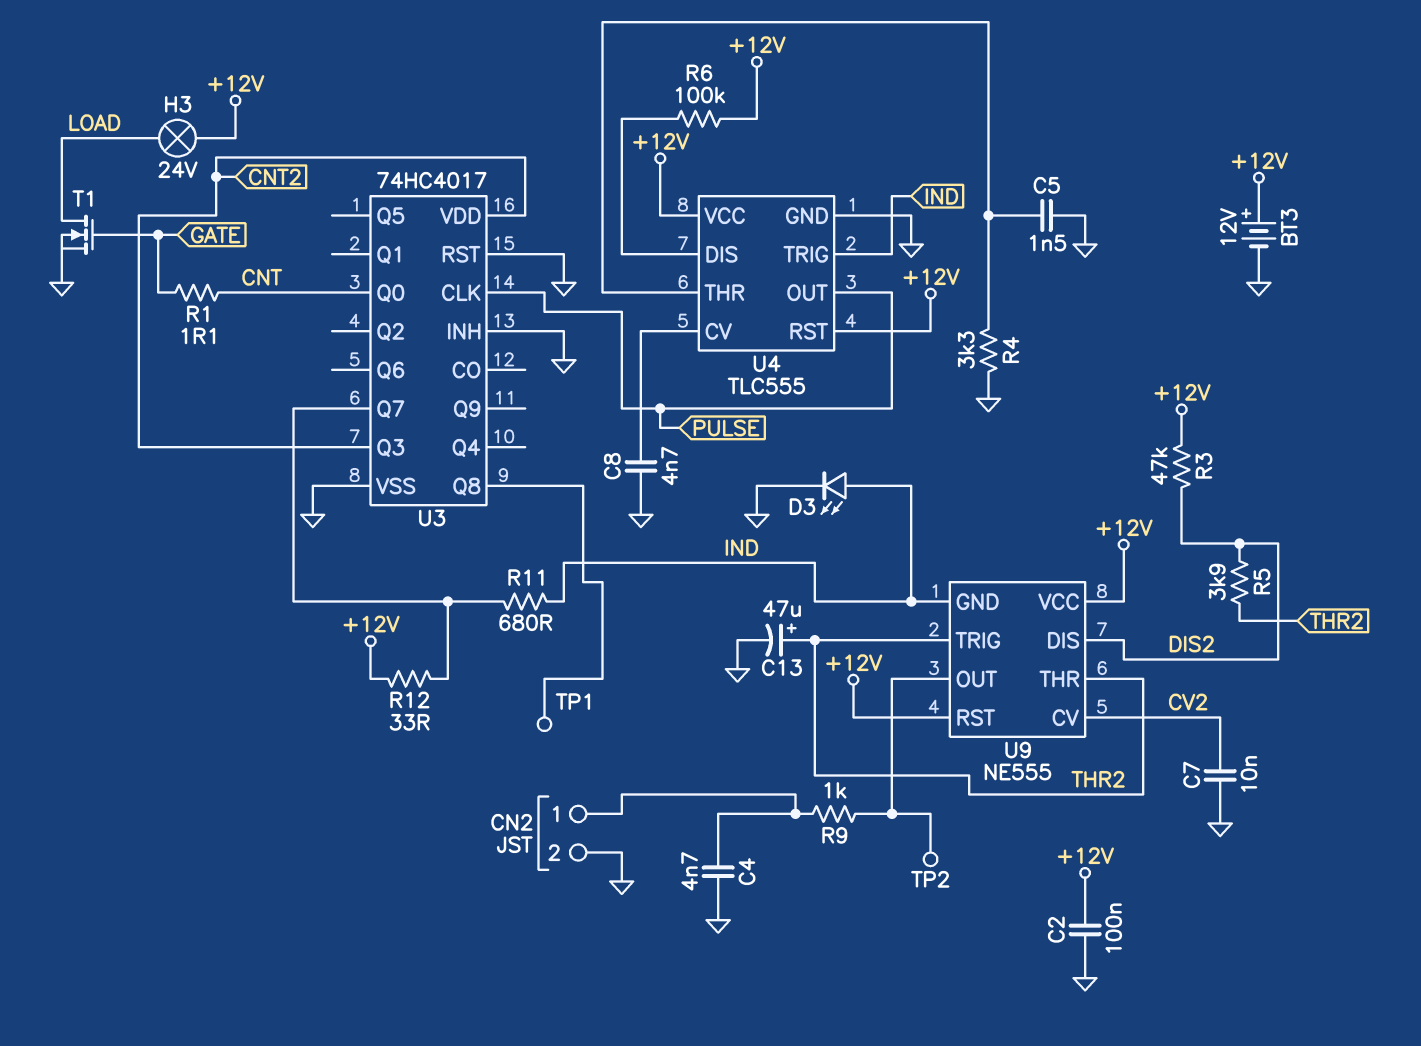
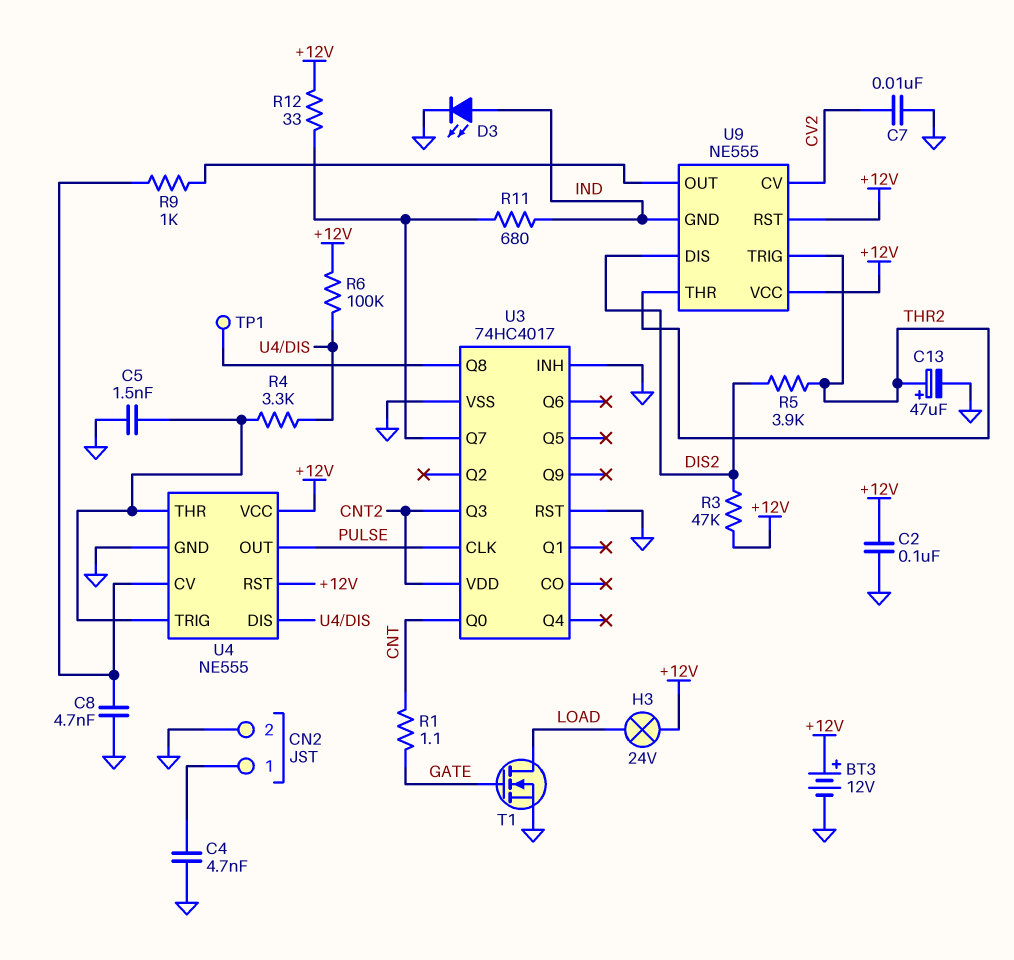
R4: 3.3k (GND, U4/THR) -> 3.3k (U4/DIS, U4/THR)
R9: 1k (CN2/1, U9/OUT) -> 1k (U4/CV, U9/OUT)
TP2: test point (U9/OUT) -> none
U4: TLC555 -> NE555
U4 pin TRIG: IND -> U4/THR

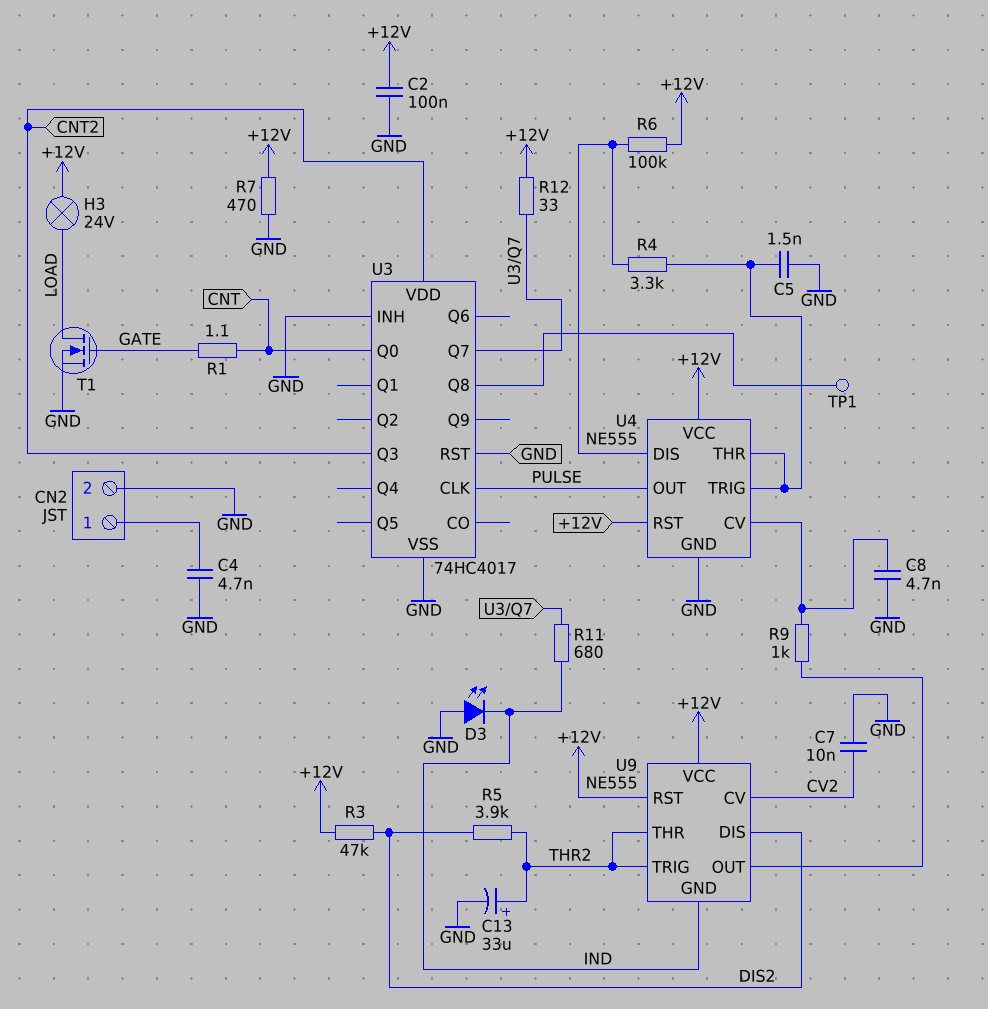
BT3: 12V (plus +12V, minus GND) -> none
C13: 47uF (plus THR2, minus GND) -> 33uF (plus THR2, minus GND)
D3: LED (A IND, K GND) -> LED (A GND, K IND)
R7: none -> 470 (+12V, GND)

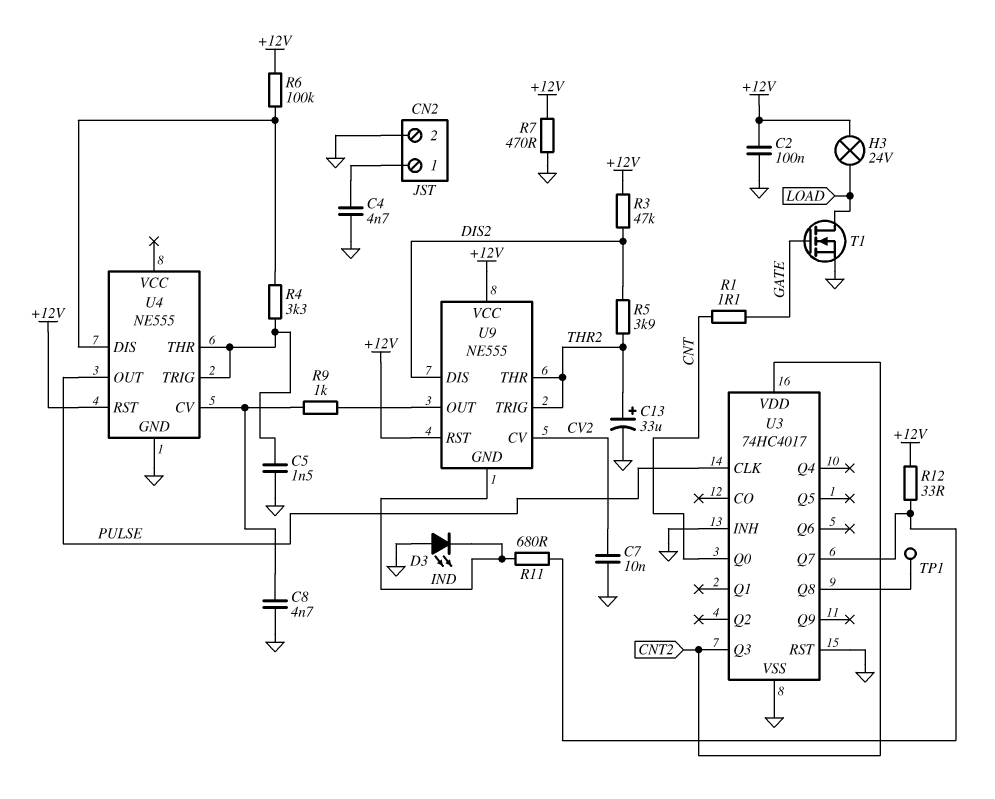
U4 pin VCC: +12V -> none

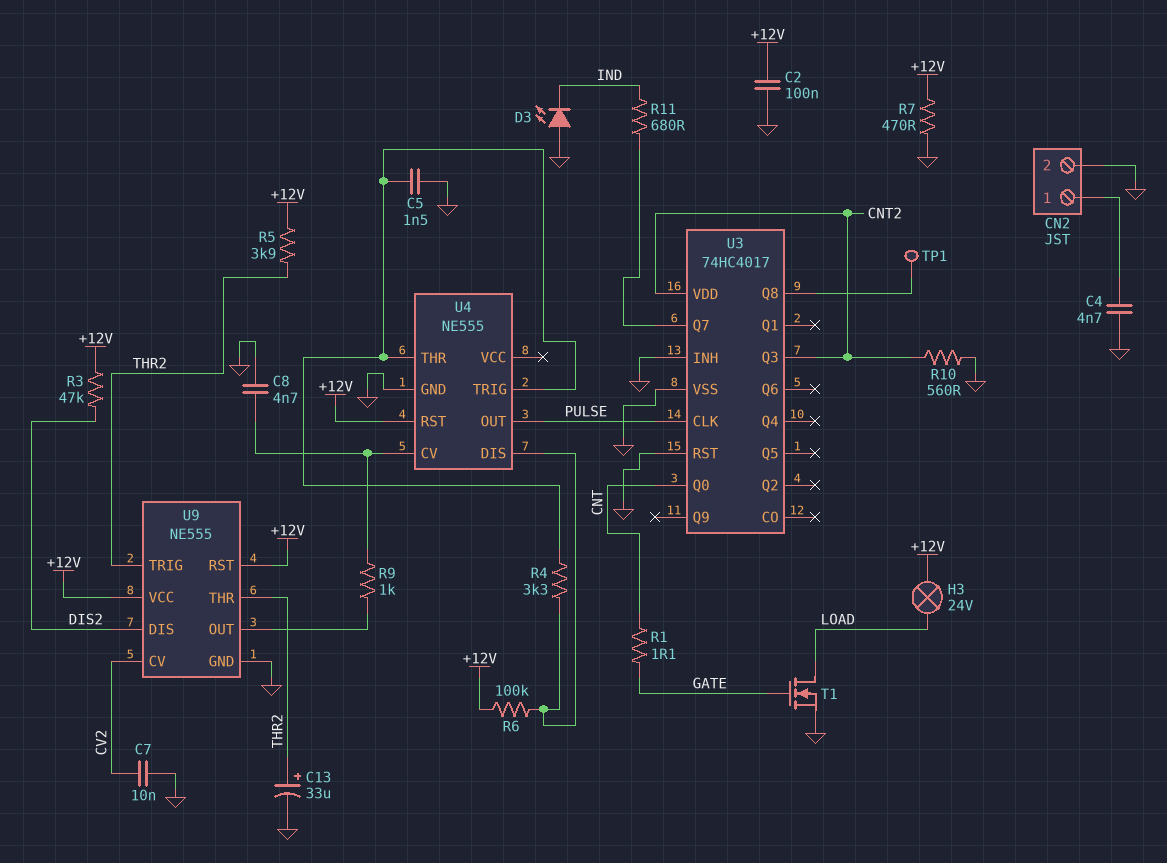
R5: 3.9k (DIS2, THR2) -> 3.9k (+12V, THR2)
R10: none -> 560 (CNT2, GND)
R12: 33 (+12V, U3/Q7) -> none
U9 pin GND: IND -> GND

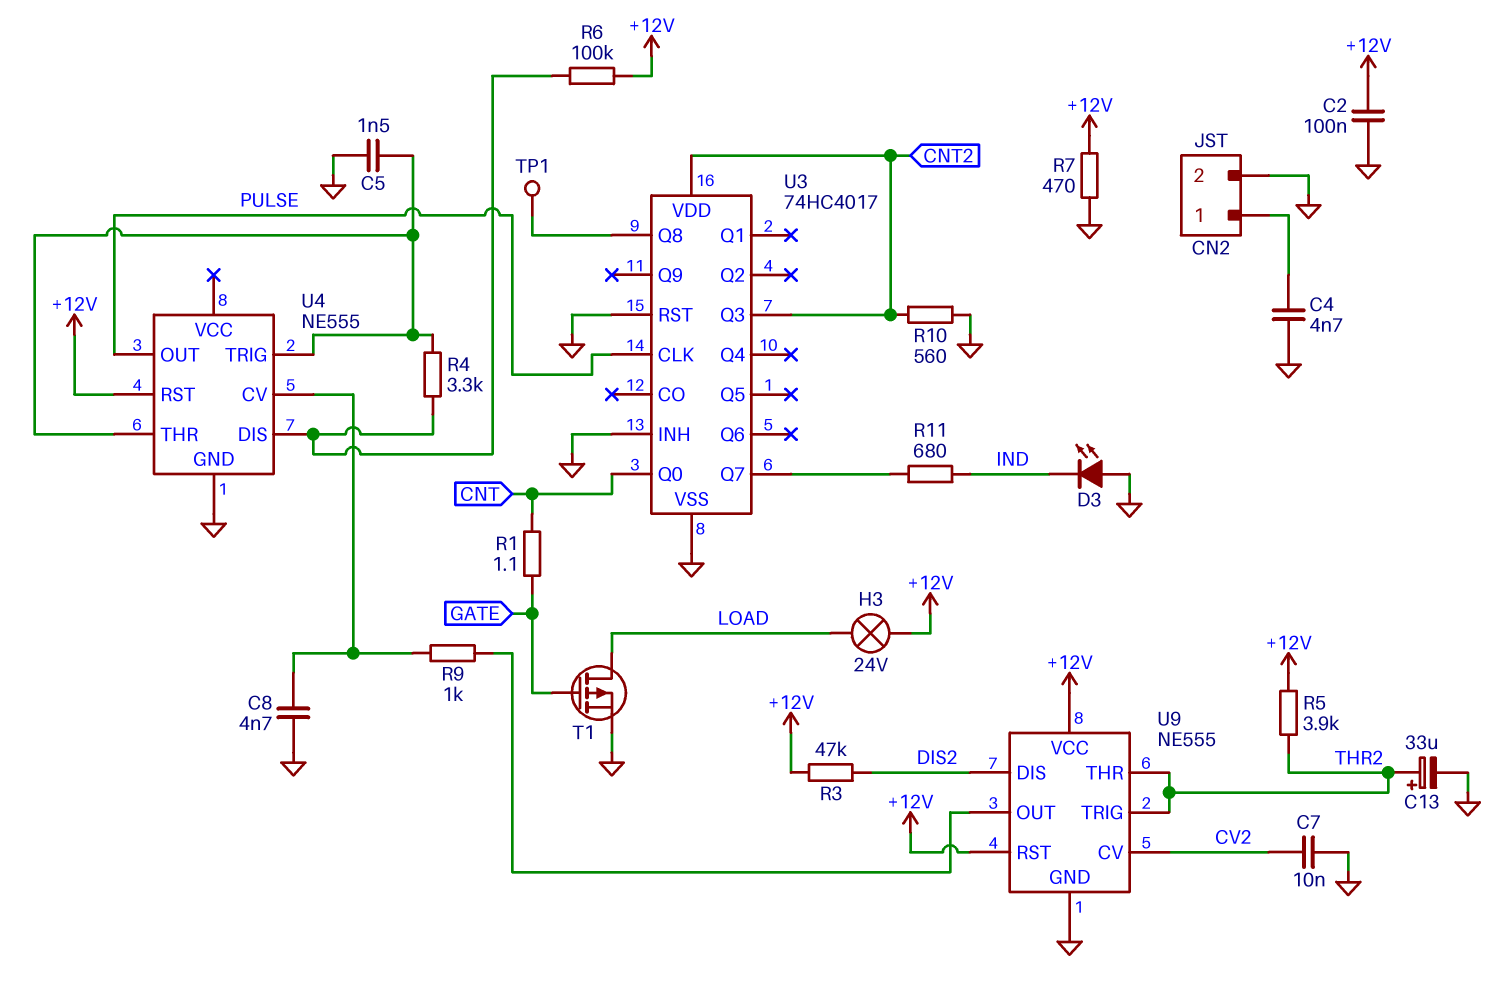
T1: NMOS (G GATE, D LOAD, S GND) -> PMOS (G GATE, D LOAD, S GND)

